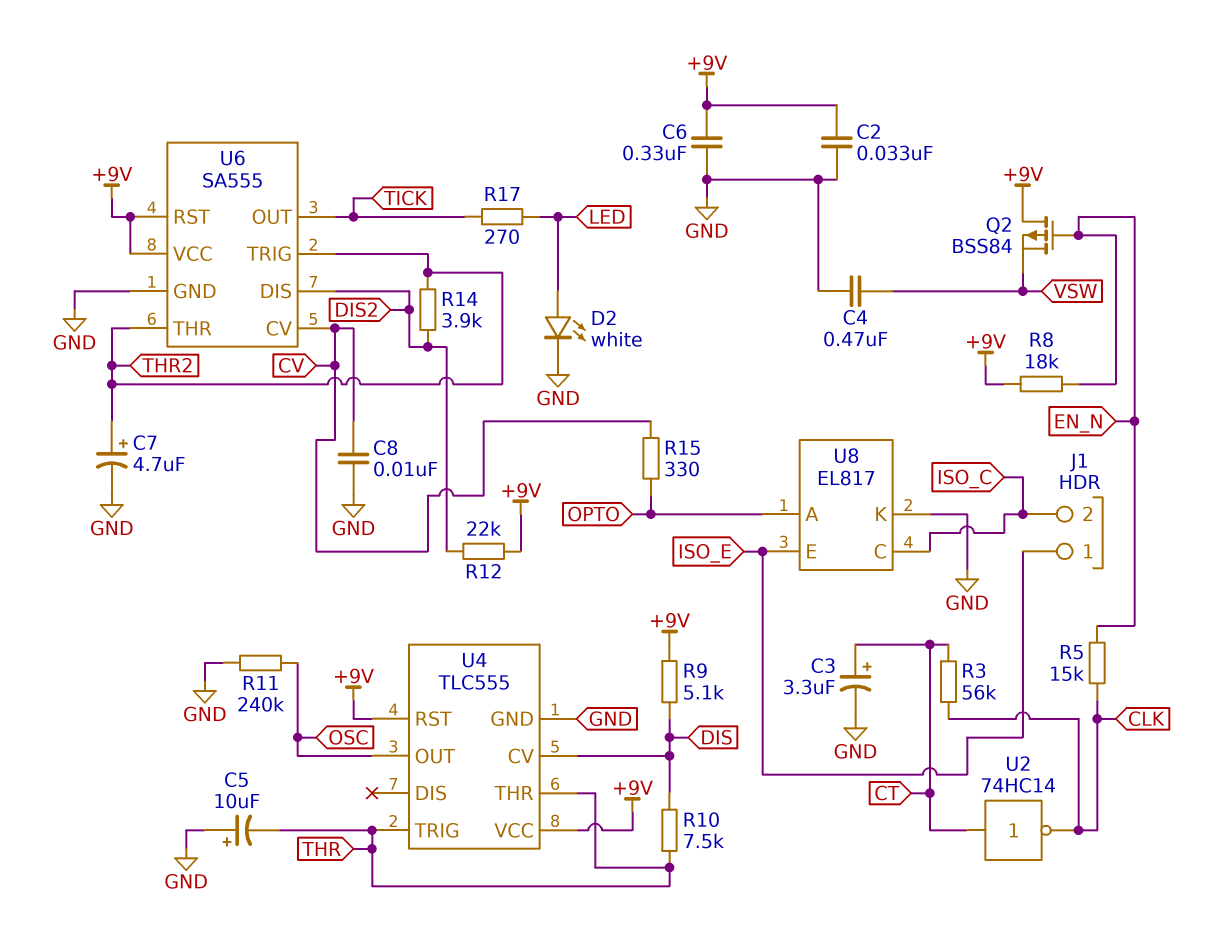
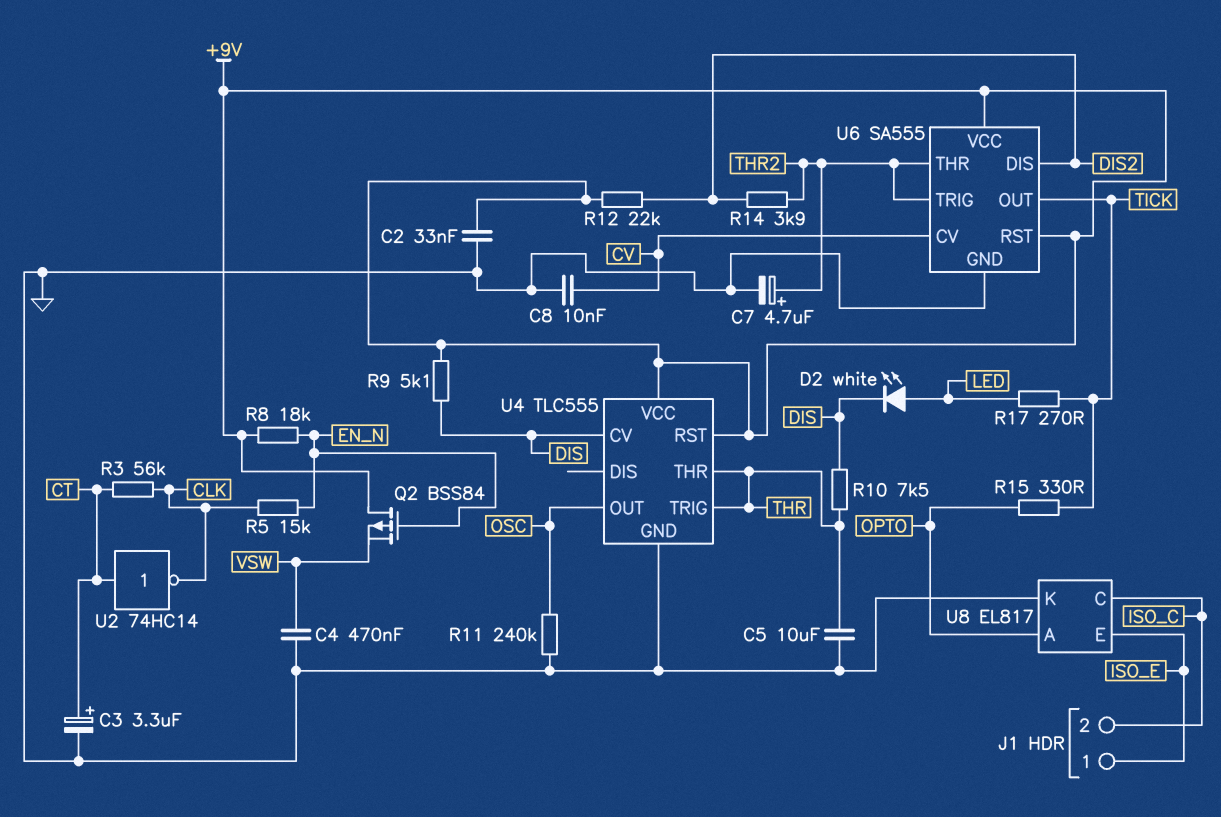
C5: 10uF (plus GND, minus THR) -> 10uF (GND, THR)
C6: 330nF (+9V, GND) -> none
D2: LED white (A LED, K GND) -> LED white (A LED, K DIS)
R15: 330 (CV, OPTO) -> 330 (OPTO, TICK)

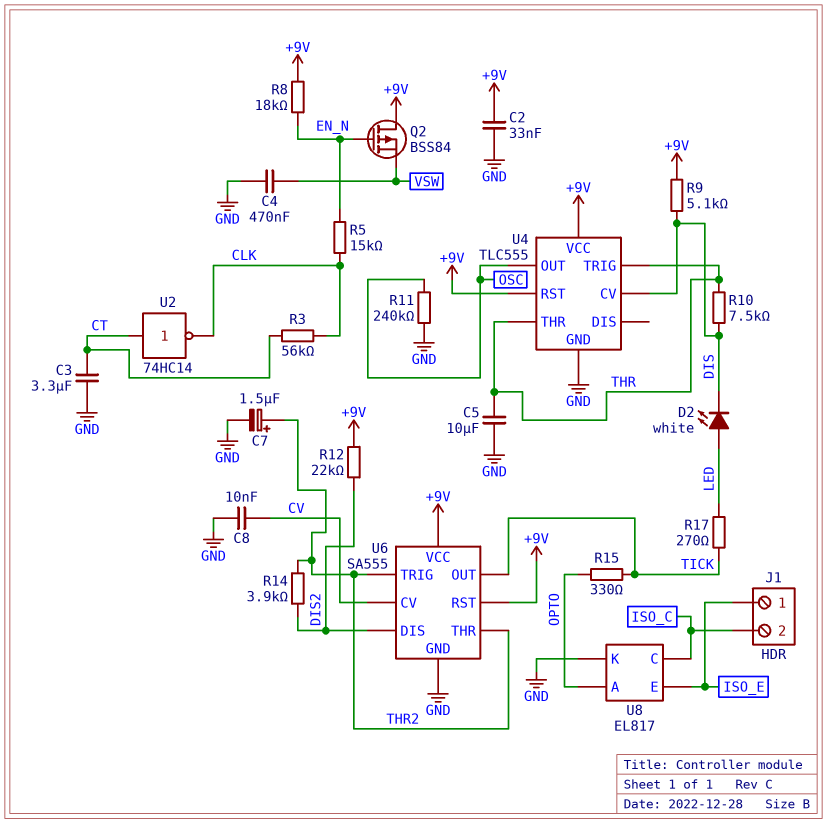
C3: 3.3uF (plus CT, minus GND) -> 3.3uF (CT, GND)
C7: 4.7uF (plus THR2, minus GND) -> 1.5uF (plus THR2, minus GND)

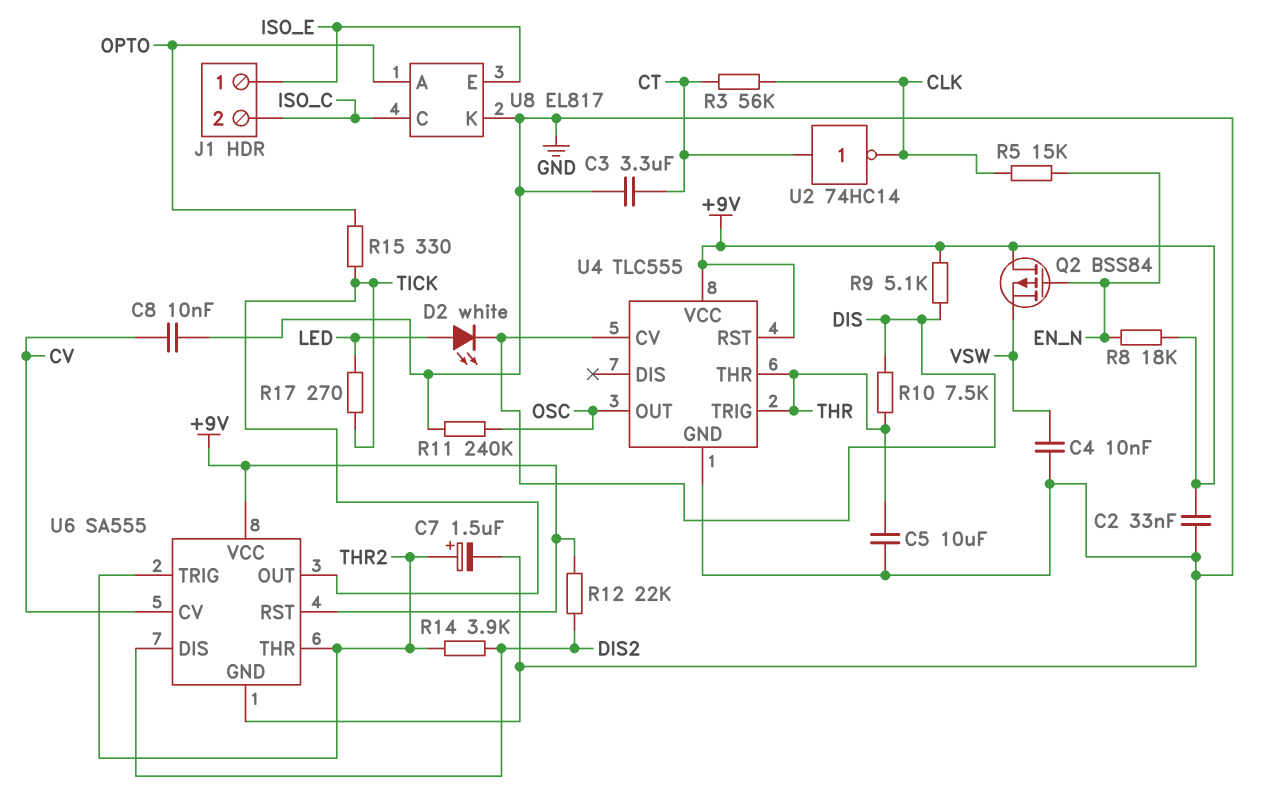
C4: 470nF (GND, VSW) -> 10nF (GND, VSW)

